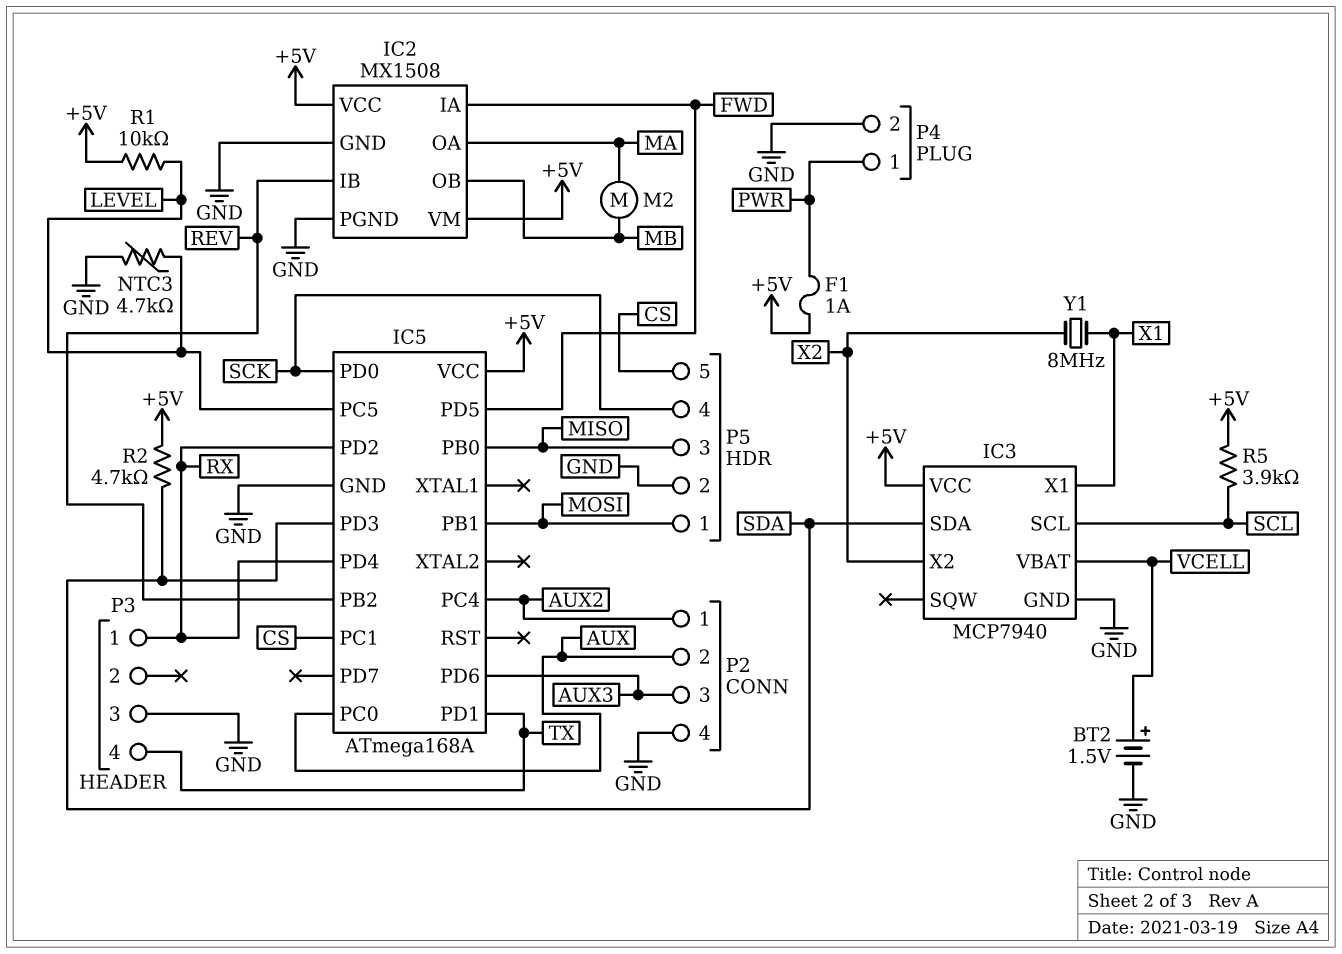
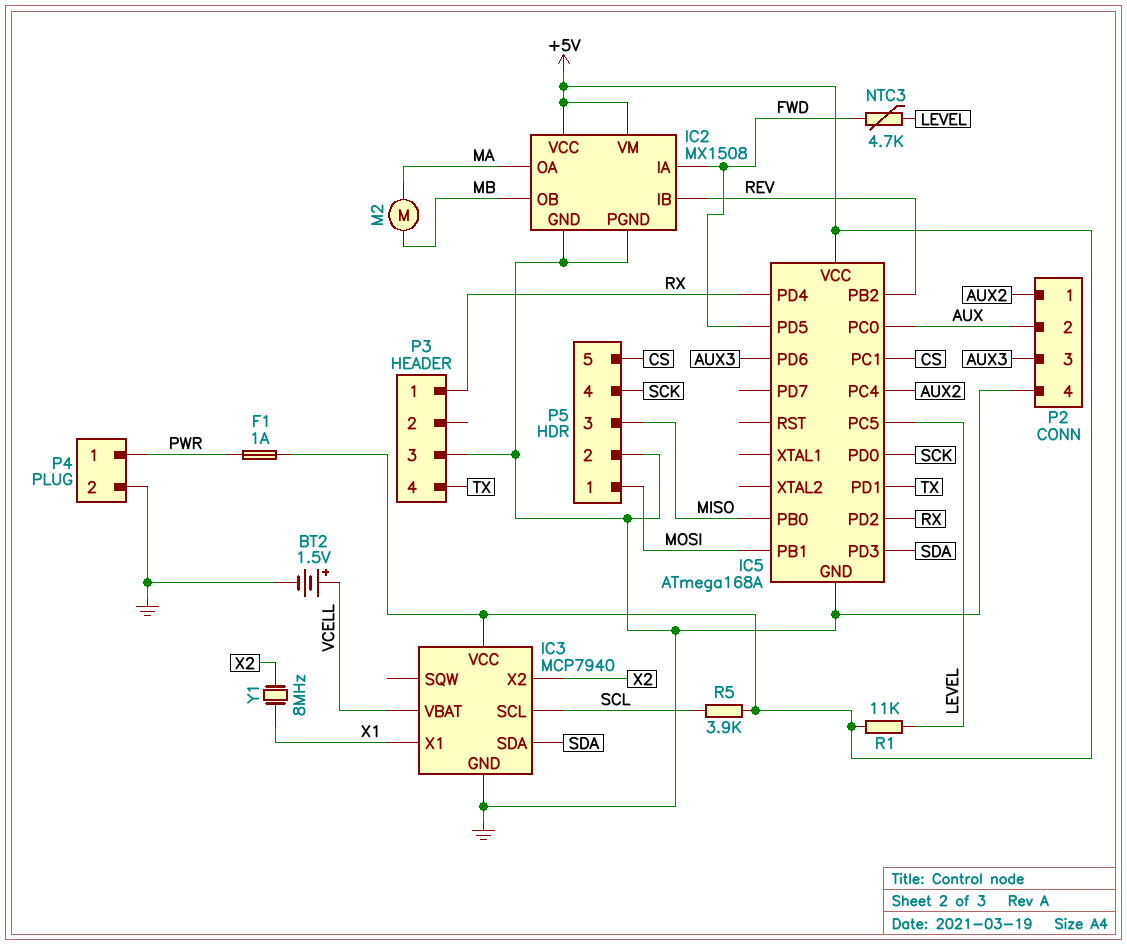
NTC3: 4.7k (GND, LEVEL) -> 4.7k (FWD, LEVEL)
R1: 10k (+5V, LEVEL) -> 11k (+5V, LEVEL)
R2: 4.7k (+5V, SDA) -> none

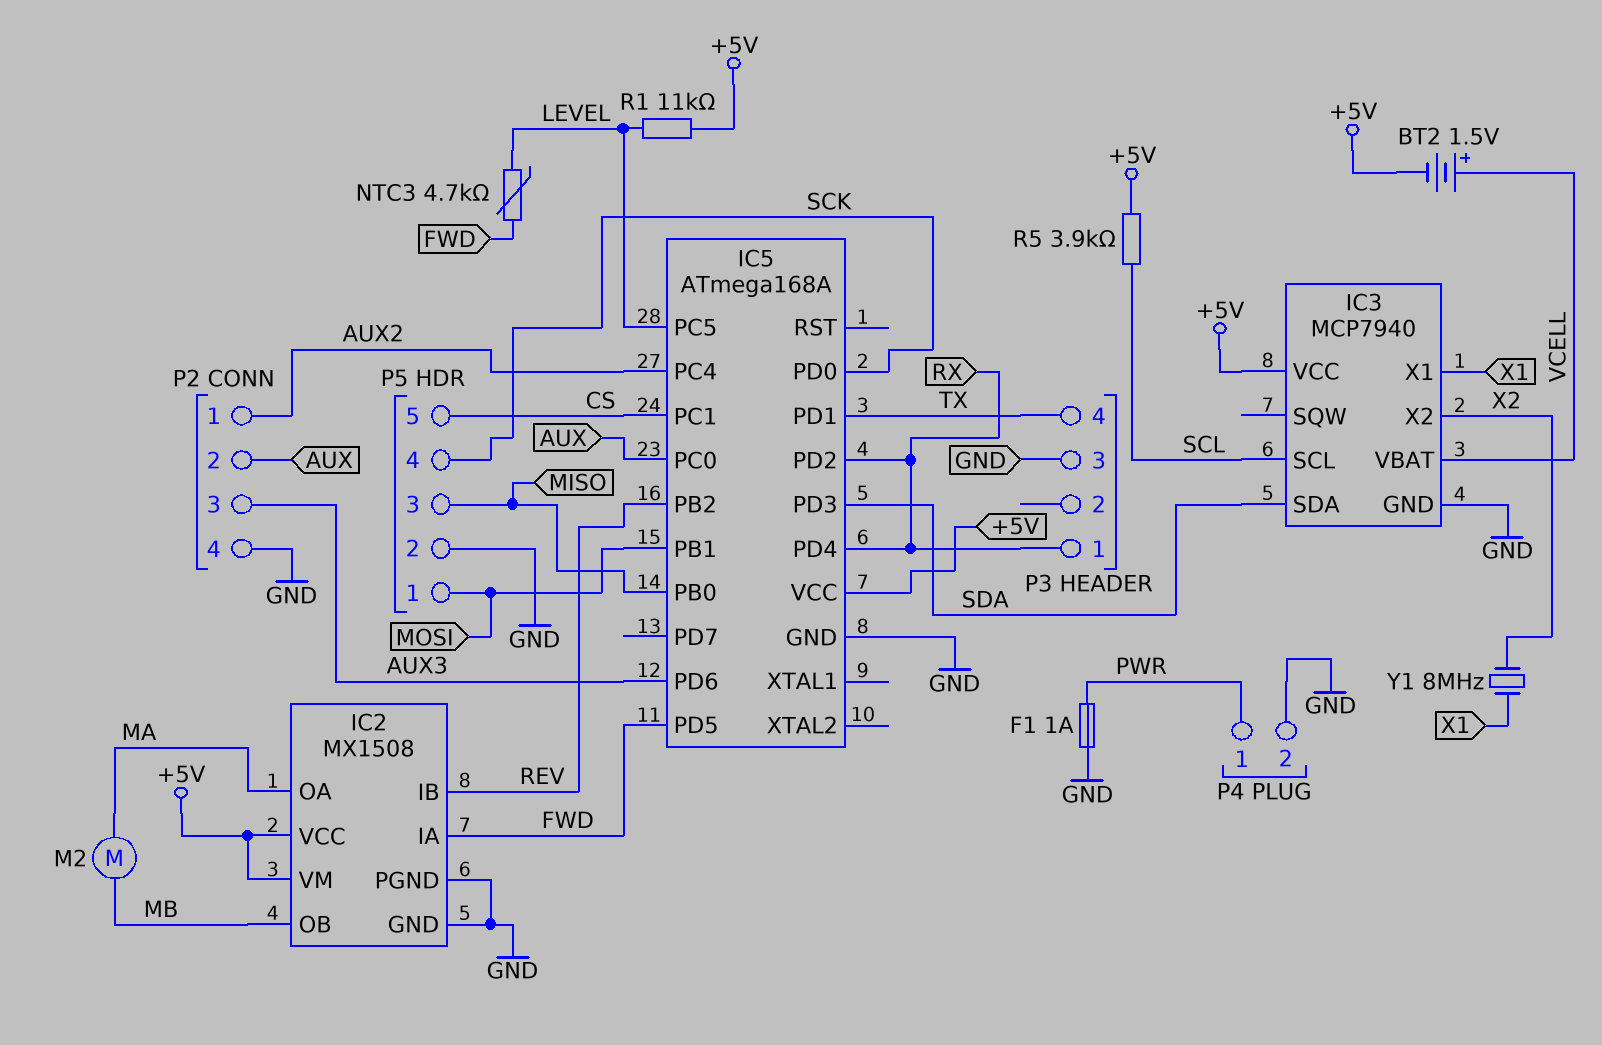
BT2: 1.5V (plus VCELL, minus GND) -> 1.5V (plus VCELL, minus +5V)
F1: 1A (+5V, PWR) -> 1A (GND, PWR)

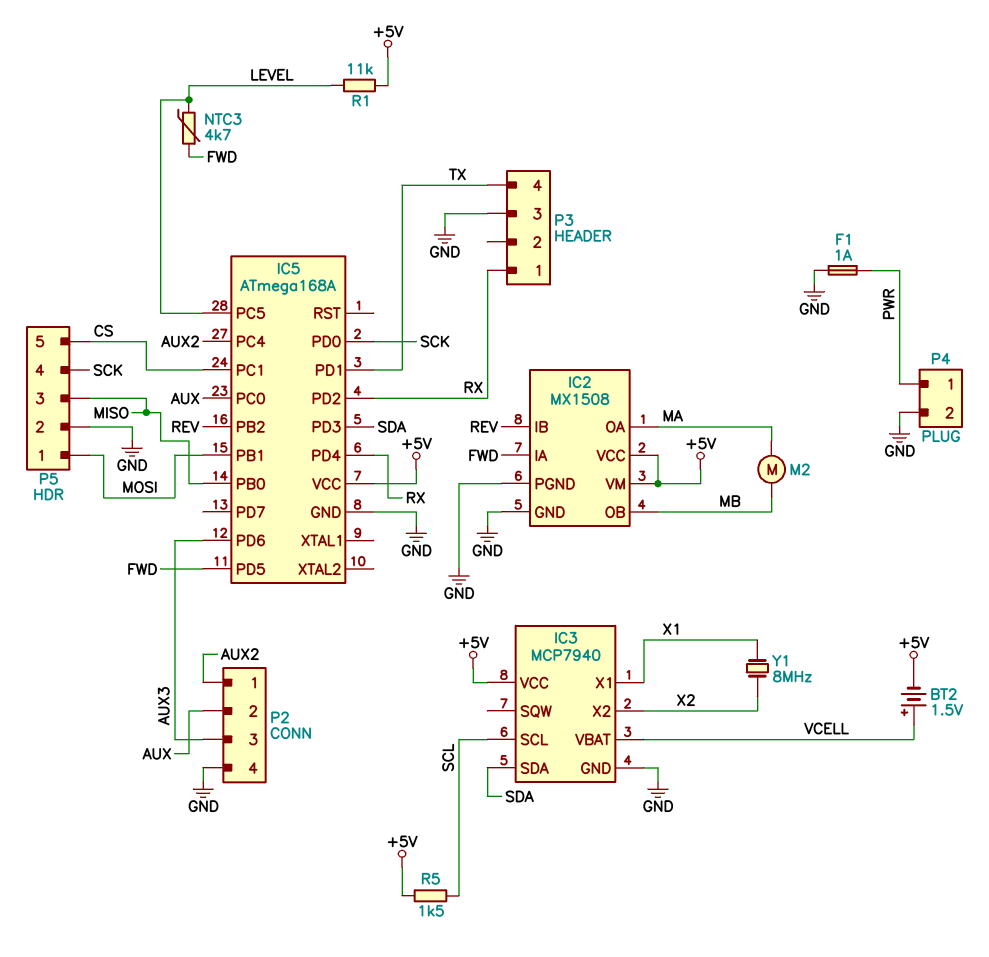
R5: 3.9k (+5V, SCL) -> 1.5k (+5V, SCL)

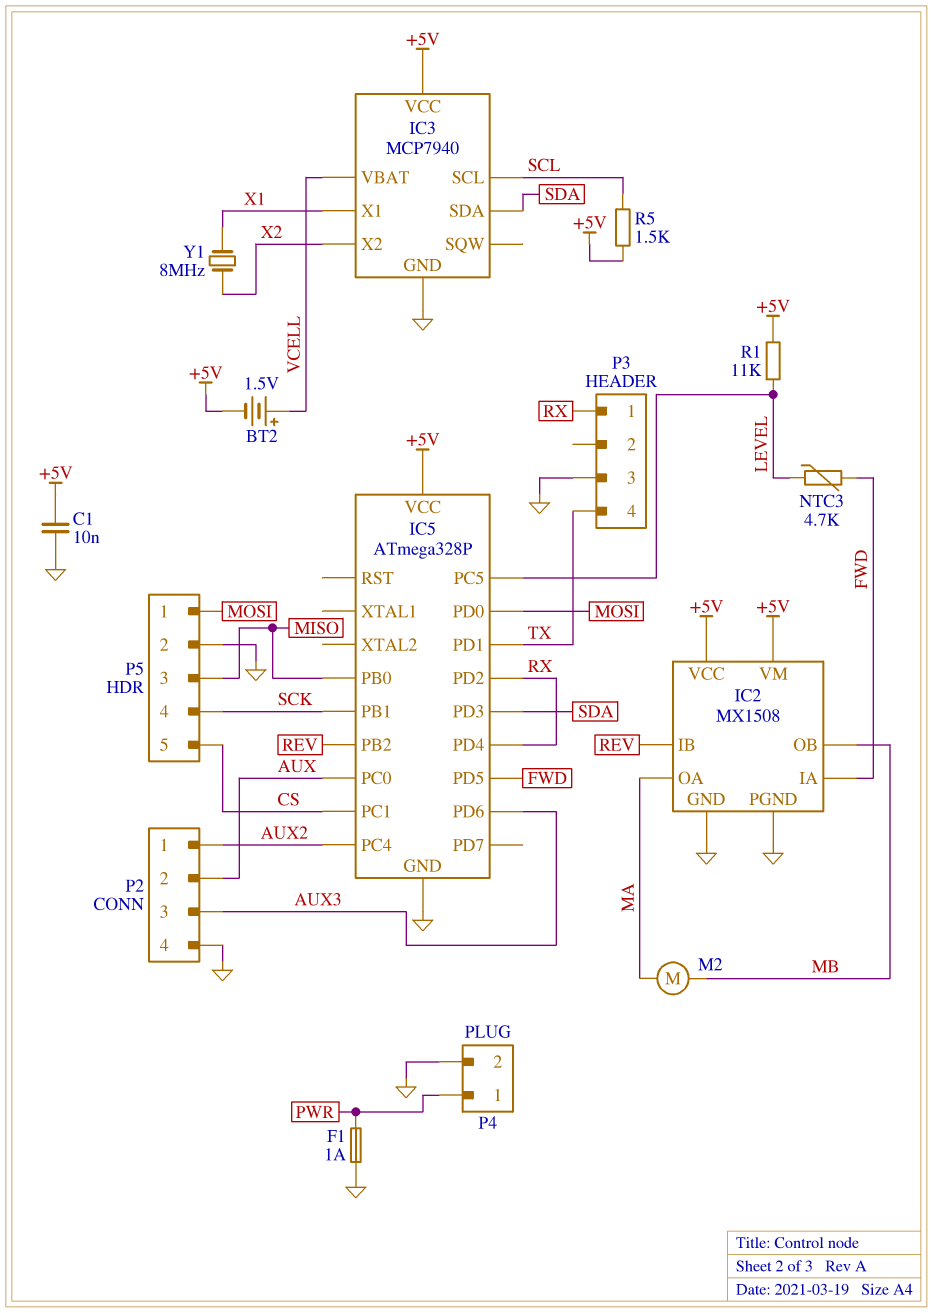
C1: none -> 10nF (+5V, GND)
IC5: ATmega168A -> ATmega328P
IC5 pin PB1: MOSI -> SCK
IC5 pin PD0: SCK -> MOSI

